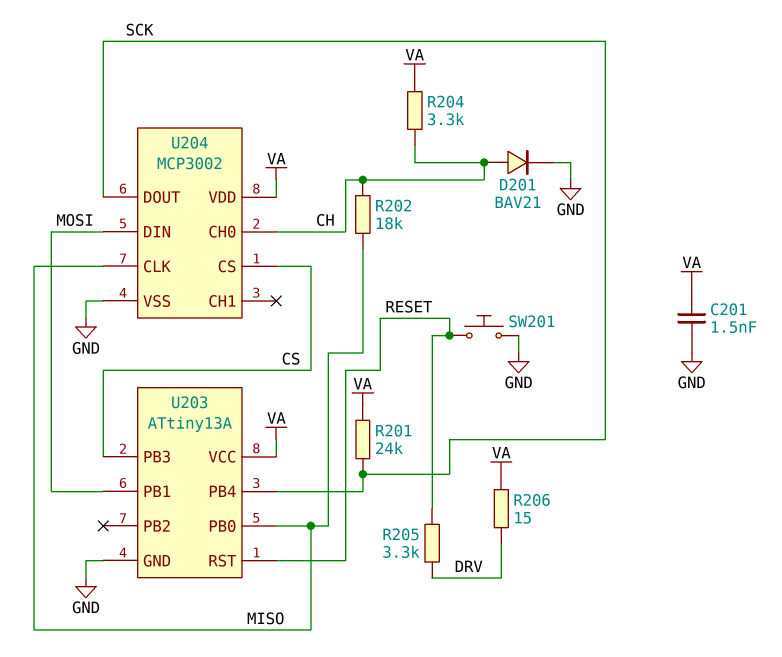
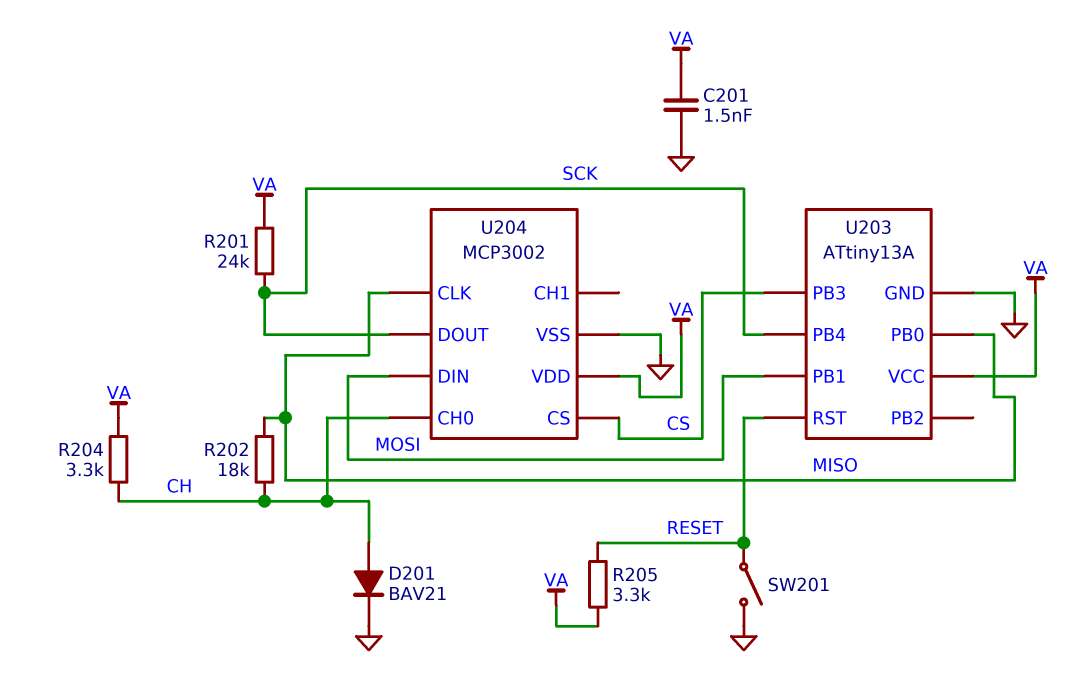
R205: 3.3k (DRV, RESET) -> 3.3k (RESET, VA)
R206: 15 (DRV, VA) -> none
SW201: button (GND, RESET) -> switch (GND, RESET)

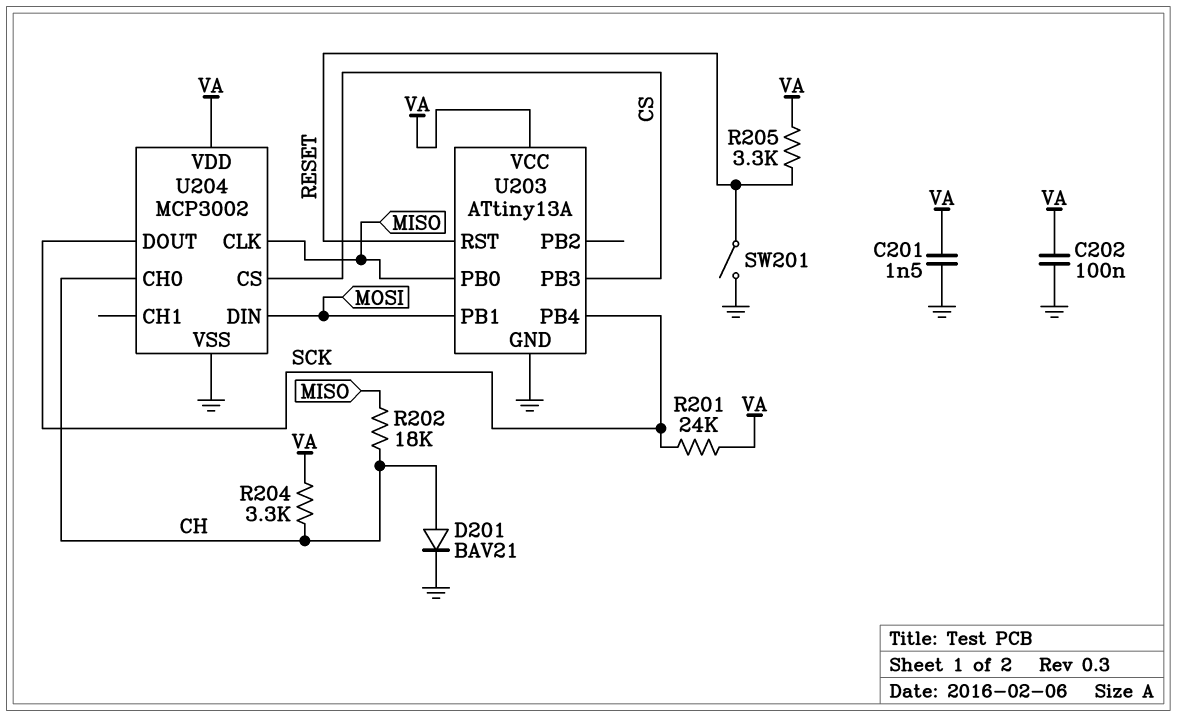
C202: none -> 100nF (GND, VA)

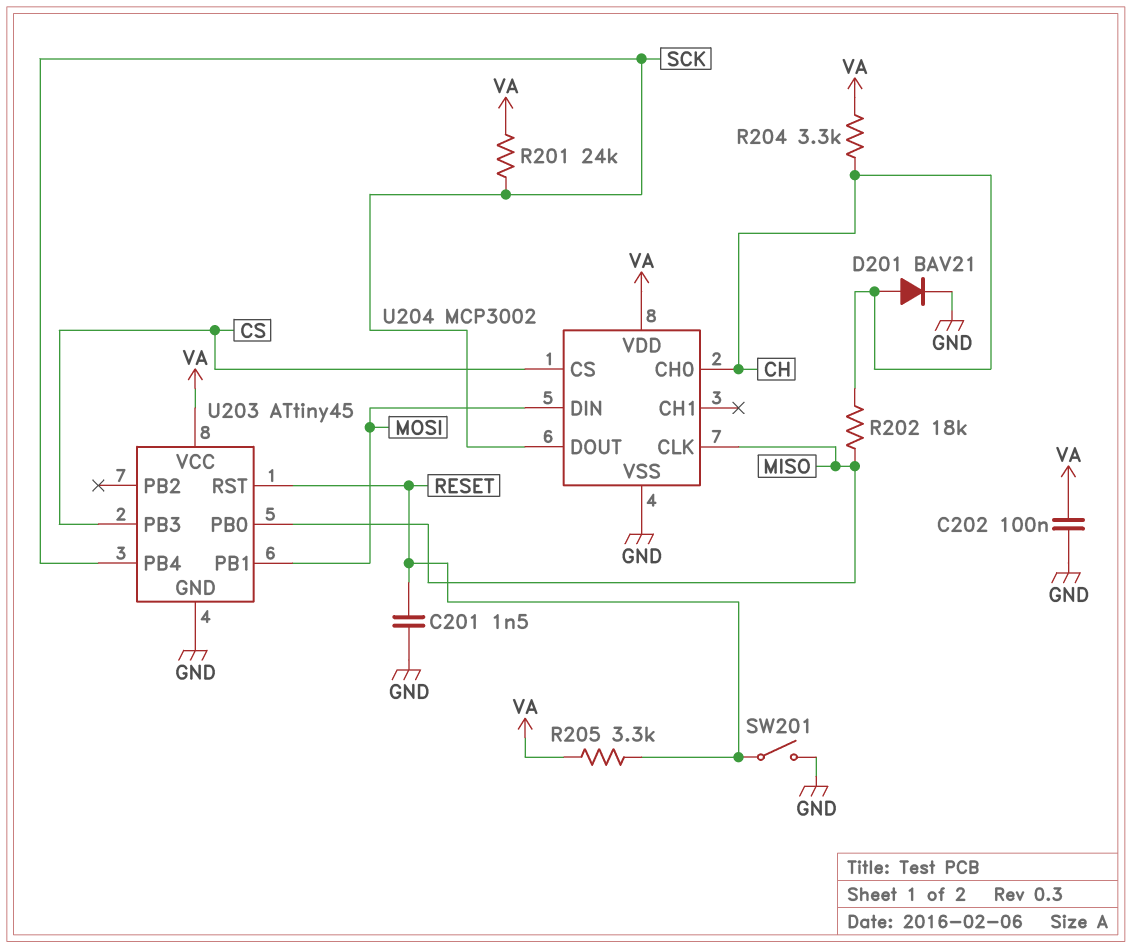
C201: 1.5nF (GND, VA) -> 1.5nF (GND, RESET)
U203: ATtiny13A -> ATtiny45

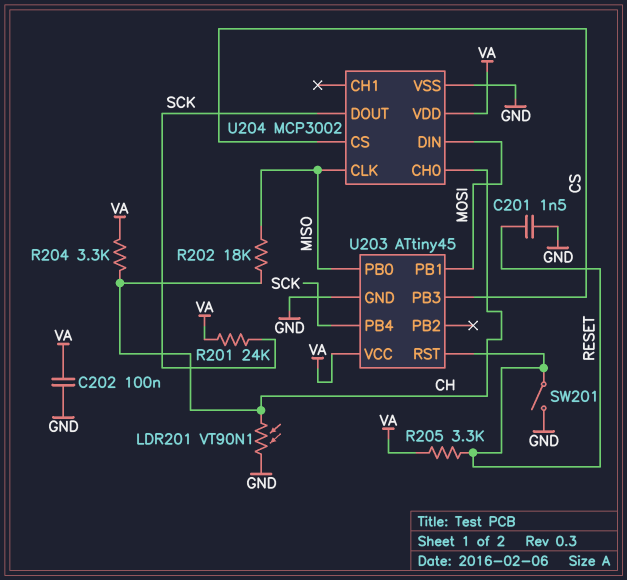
D201: diode BAV21 (A CH, K GND) -> none
LDR201: none -> VT90N1 (CH, GND)

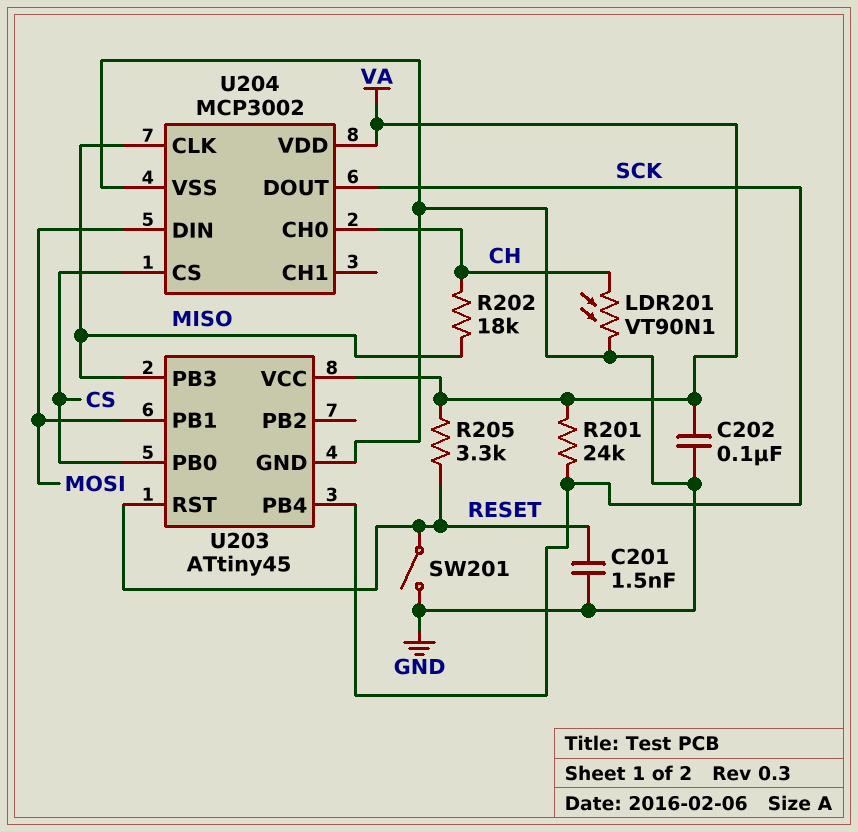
R204: 3.3k (CH, VA) -> none
U203 pin PB0: MISO -> CS
U203 pin PB3: CS -> MISO

